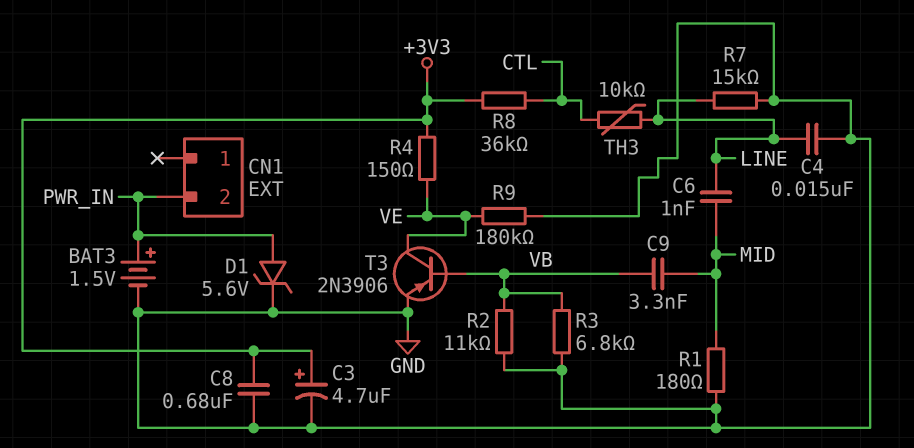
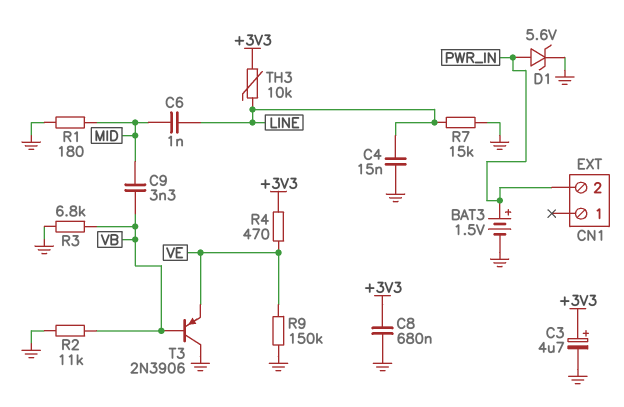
R4: 150 (+3V3, VE) -> 470 (+3V3, VE)
R8: 36k (+3V3, CTL) -> none
R9: 180k (GND, VE) -> 150k (GND, VE)
T3: PNP 2N3906 (B VB, C VE, E GND) -> PNP 2N3906 (B VB, C GND, E VE)
TH3: 10k (CTL, LINE) -> 10k (+3V3, LINE)

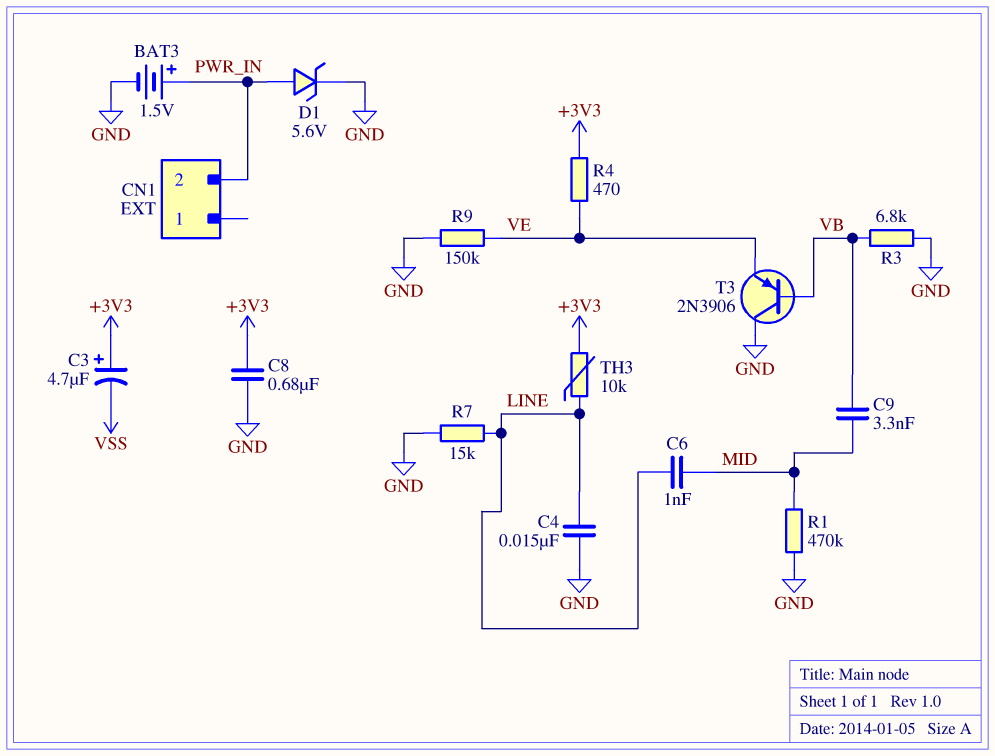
C3: 4.7uF (plus +3V3, minus GND) -> 4.7uF (plus +3V3, minus VSS)
R1: 180 (GND, MID) -> 470k (GND, MID)
R2: 11k (GND, VB) -> none

